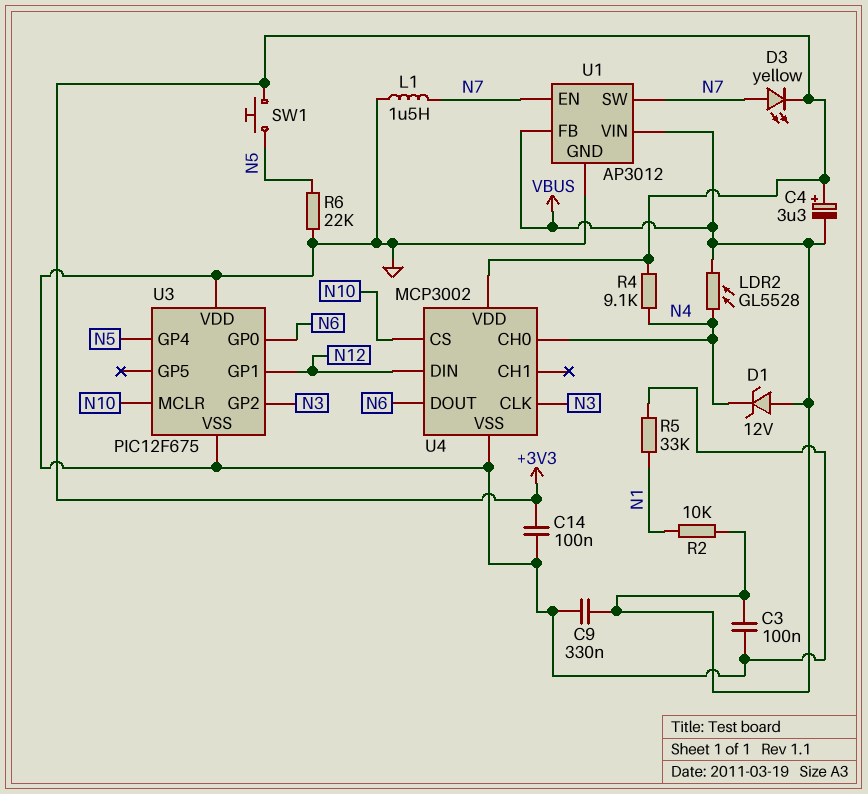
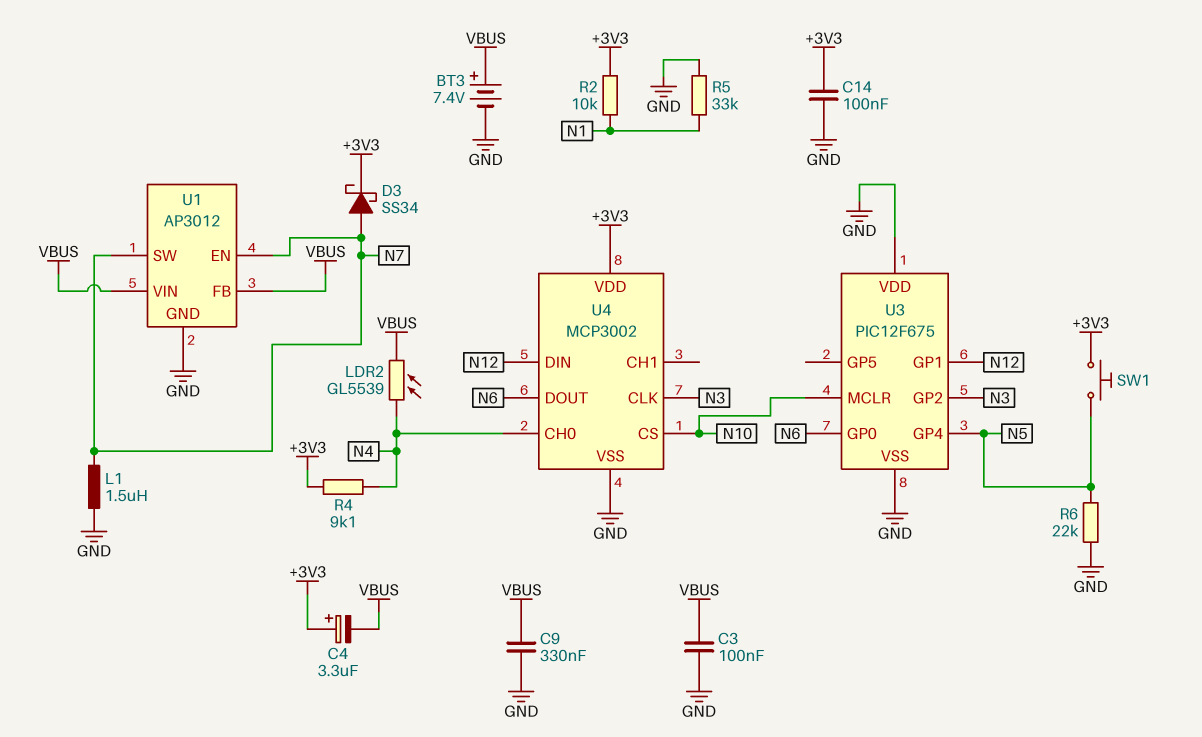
BT3: none -> 7.4V (plus VBUS, minus GND)
D1: zener 12V (A VBUS, K N4) -> none
D3: LED yellow (A N7, K +3V3) -> schottky SS34 (A N7, K +3V3)
LDR2: GL5528 (N4, VBUS) -> GL5539 (N4, VBUS)
R2: 10k (N1, VBUS) -> 10k (+3V3, N1)

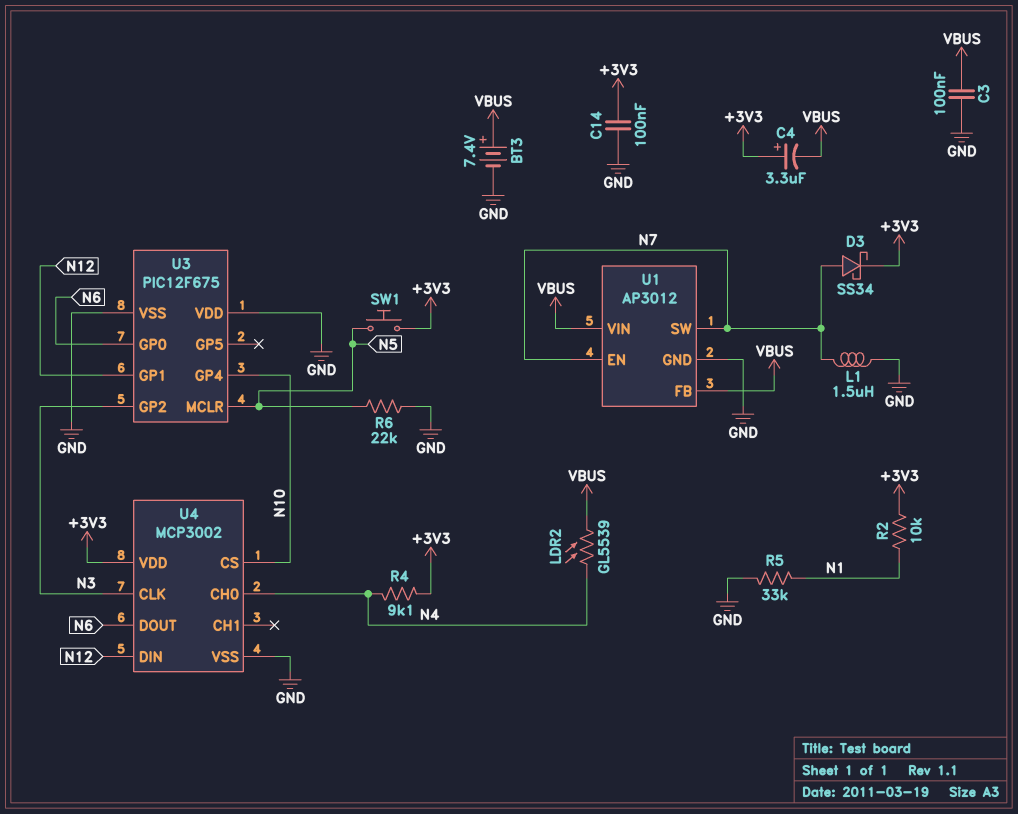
C9: 330nF (GND, VBUS) -> none
U3 pin GP4: N5 -> N10
U3 pin MCLR: N10 -> N5

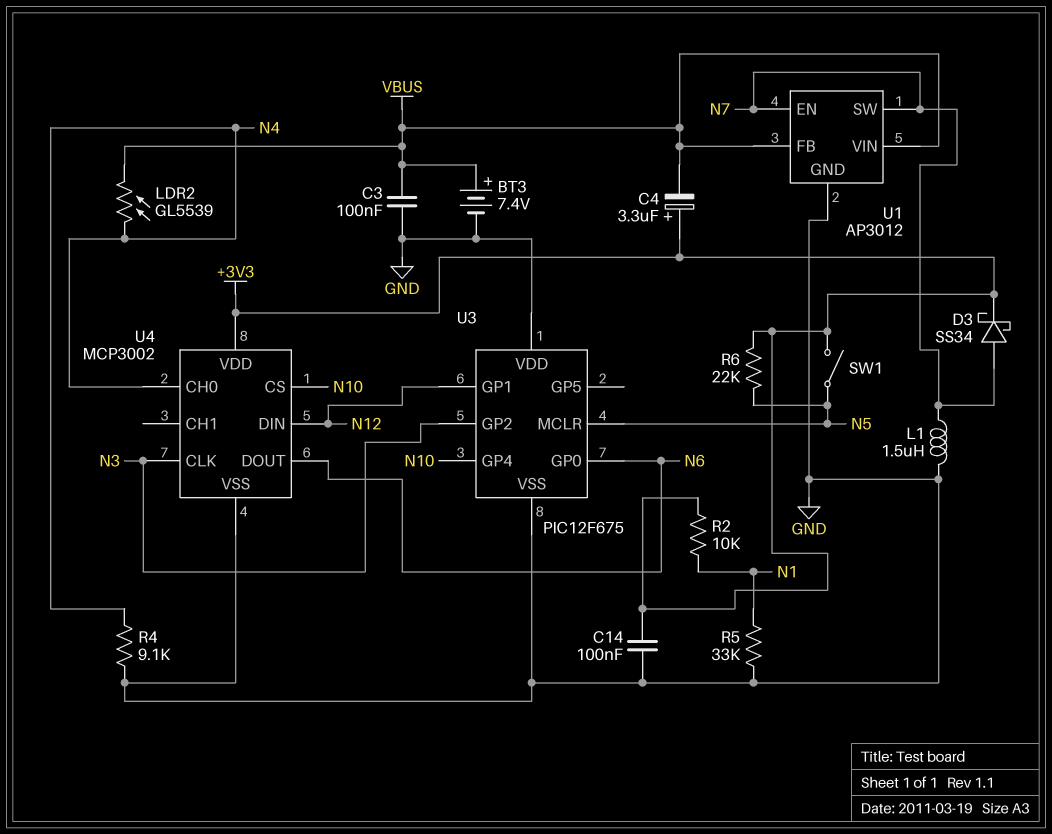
R4: 9.1k (+3V3, N4) -> 9.1k (GND, N4)
R6: 22k (GND, N5) -> 22k (+3V3, N5)
SW1: button (+3V3, N5) -> switch (+3V3, N5)

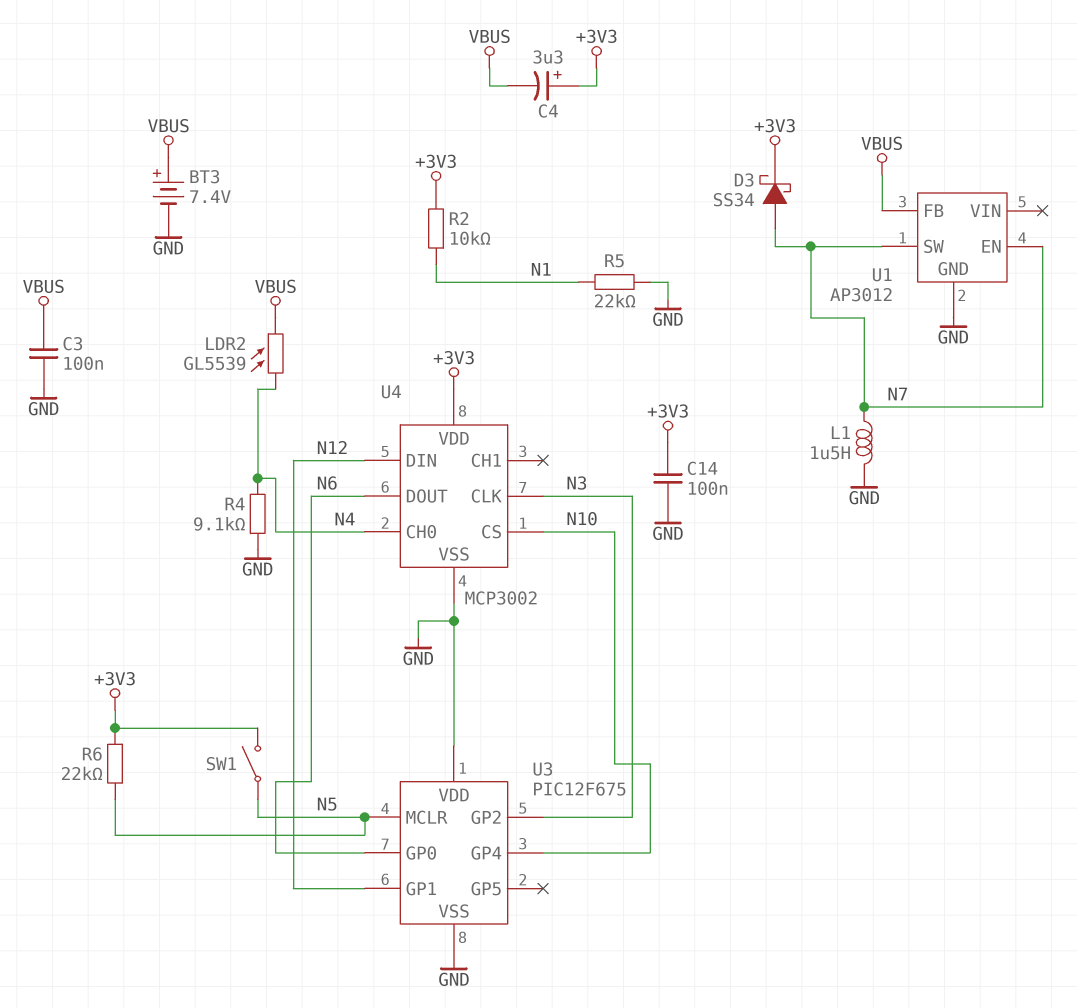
R5: 33k (GND, N1) -> 22k (GND, N1)
U1 pin VIN: VBUS -> none

